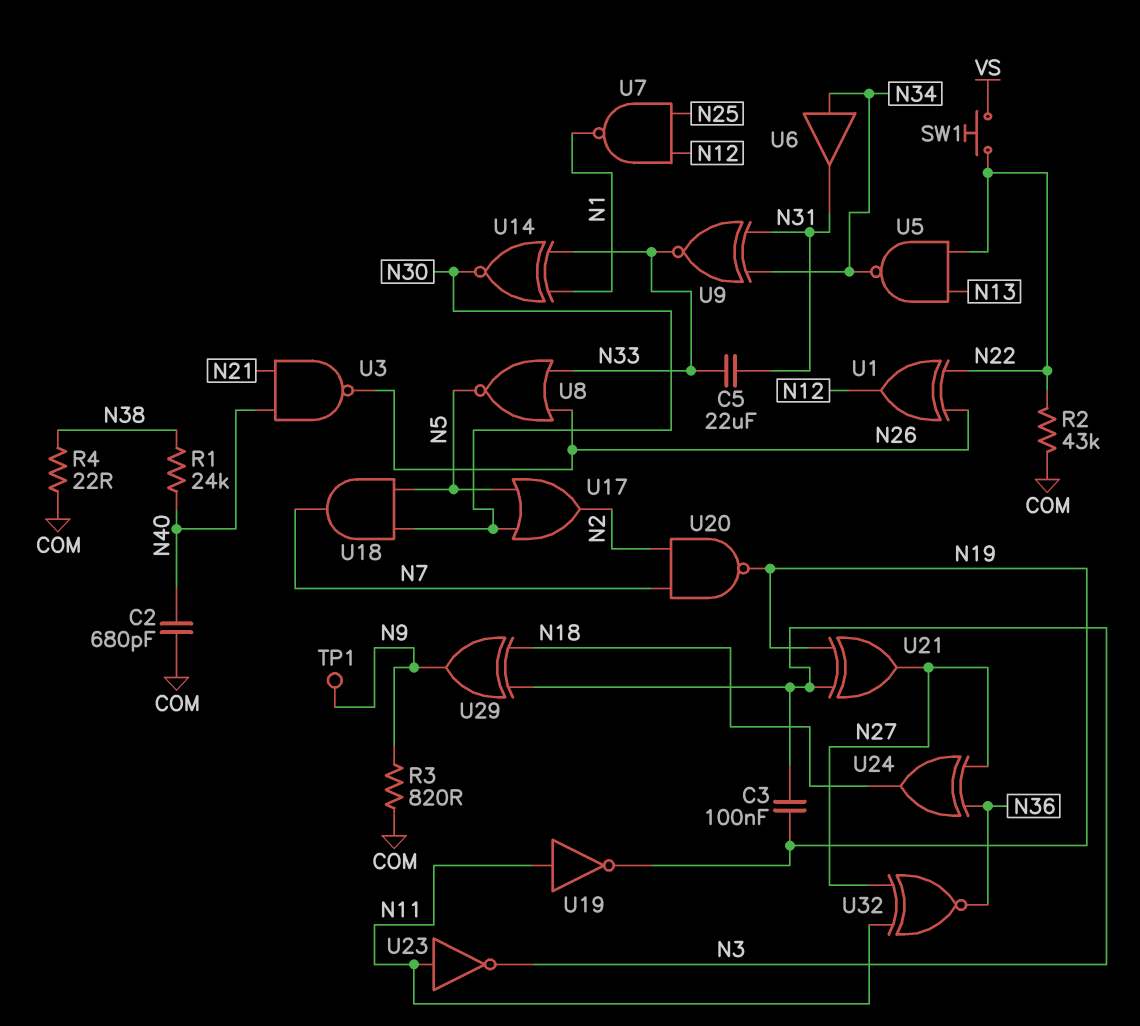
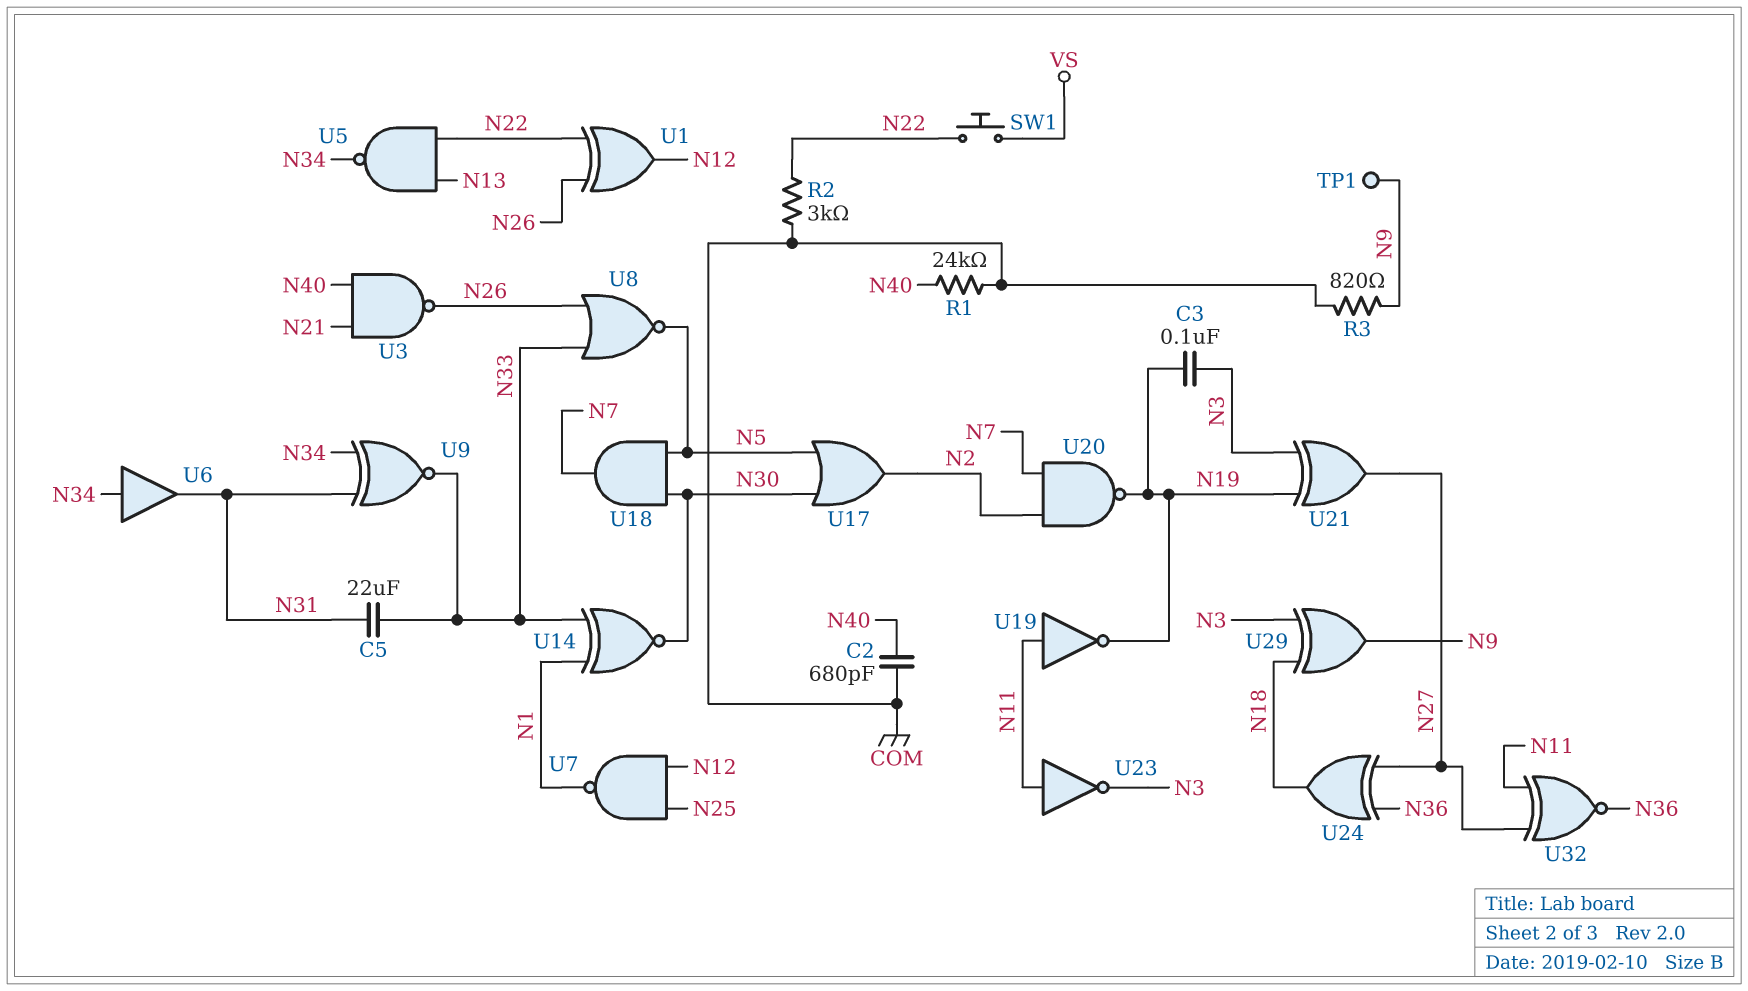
R1: 24k (N38, N40) -> 24k (COM, N40)
R2: 43k (COM, N22) -> 3k (COM, N22)
R4: 22 (COM, N38) -> none

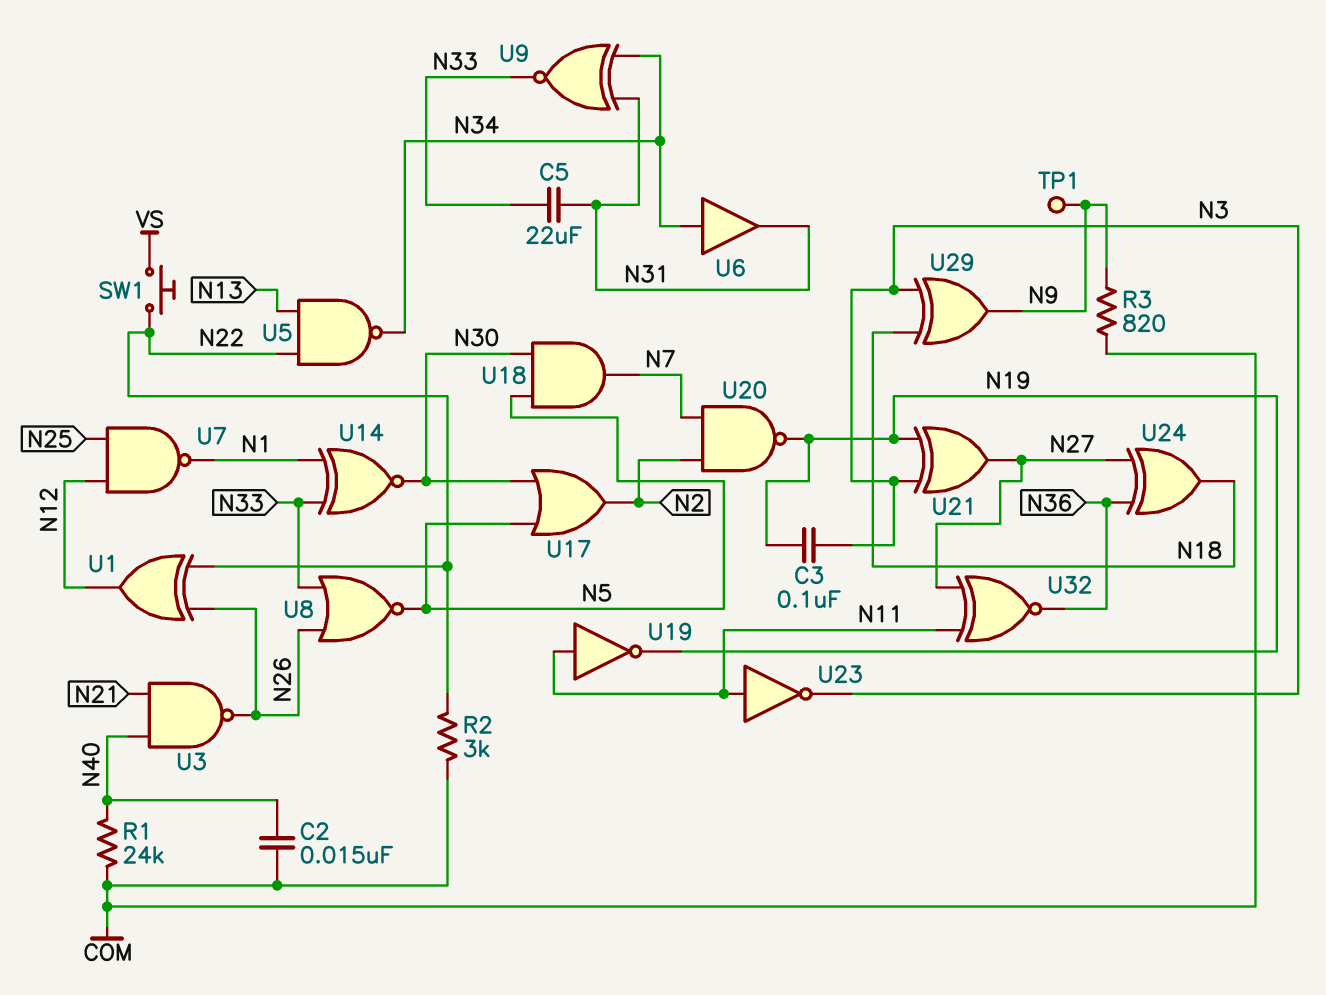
C2: 680pF (COM, N40) -> 15nF (COM, N40)

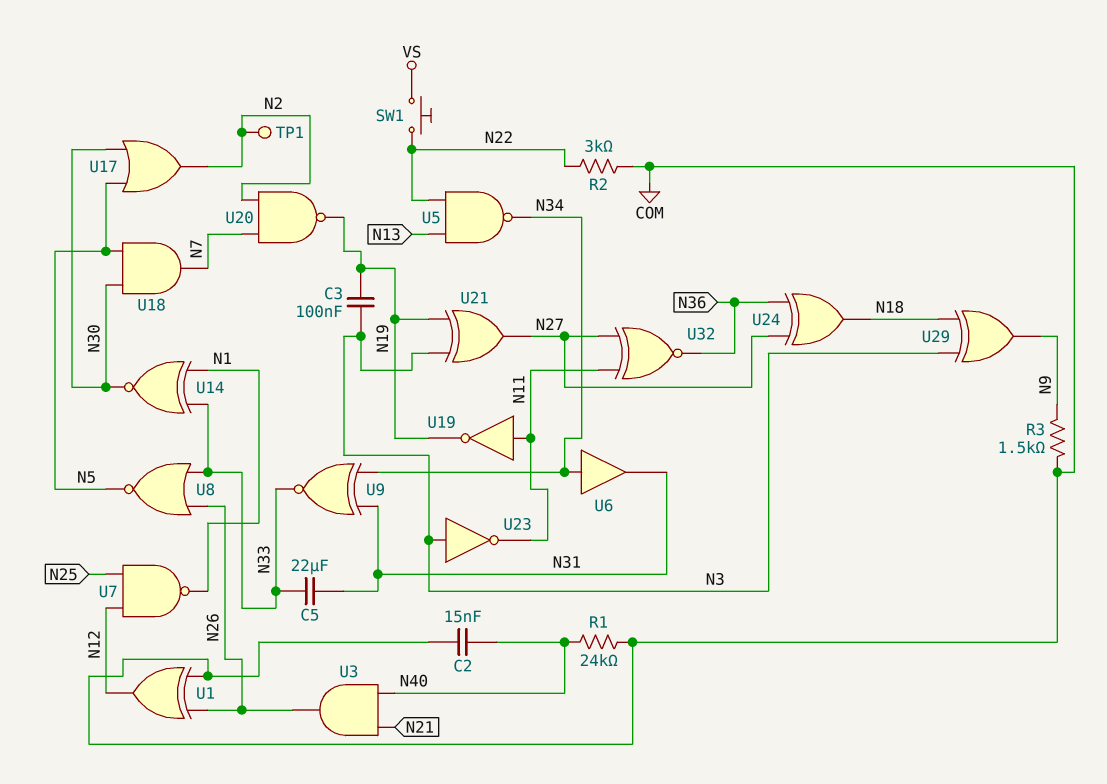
R3: 820 (COM, N9) -> 1.5k (COM, N9)
TP1: test point (N9) -> test point (N2)
U1: XOR (in N22, in N26, out N12) -> XOR (in COM, in N26, out N12)
U3: NAND (in N21, in N40, out N26) -> AND (in N21, in N40, out N26)
U23: NOT (in N11, out N3) -> NOT (in N3, out N11)

